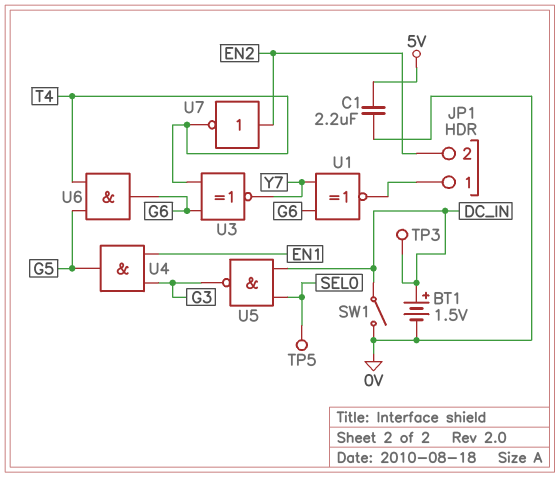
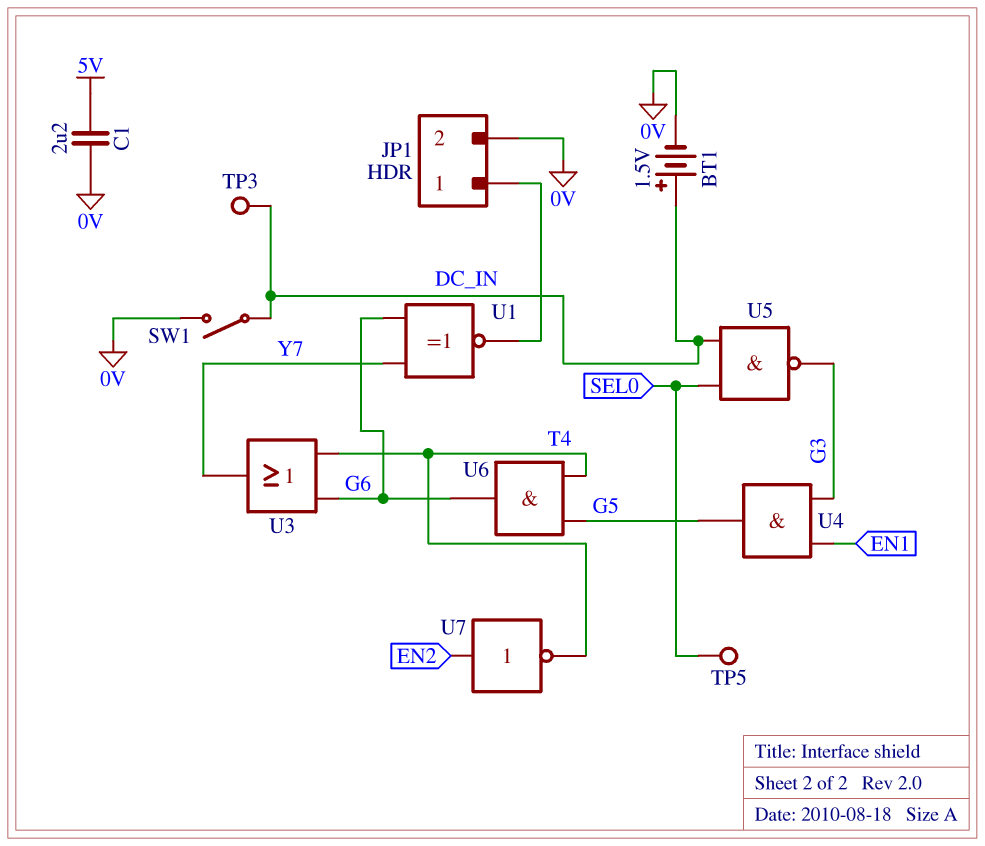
JP1 pin 2: EN2 -> 0V
U3: XNOR (in G6, in T4, out Y7) -> OR (in G6, in T4, out Y7)

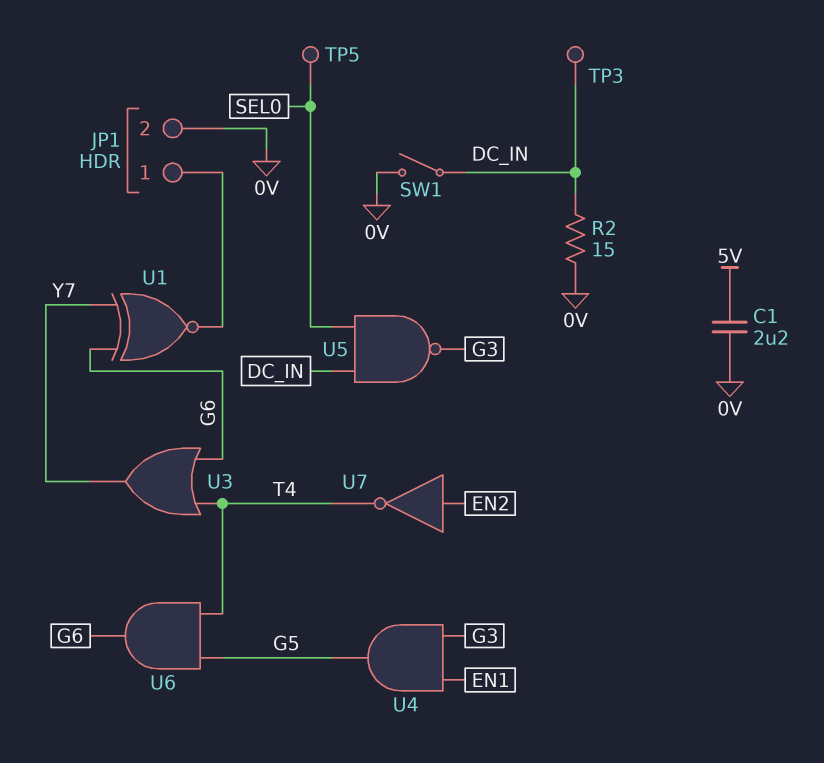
BT1: 1.5V (plus DC_IN, minus 0V) -> none
R2: none -> 15 (0V, DC_IN)

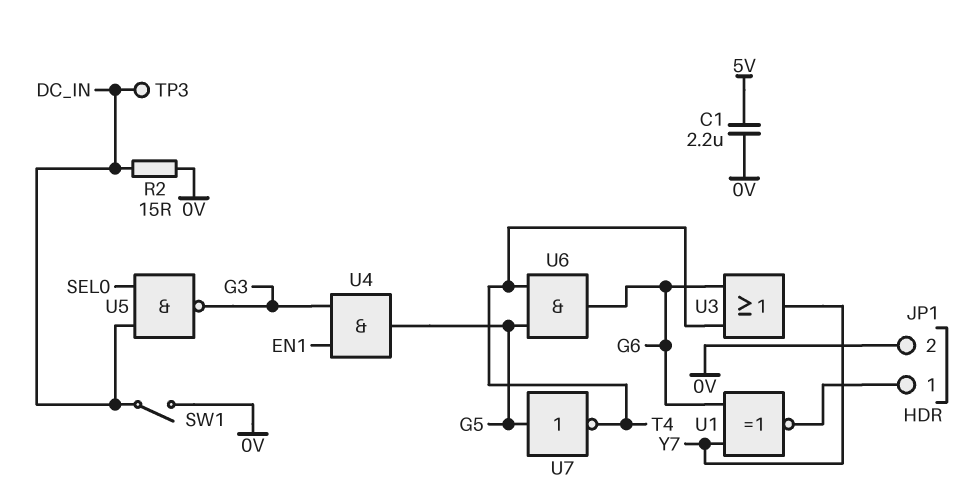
TP5: test point (SEL0) -> none
U7: NOT (in EN2, out T4) -> NOT (in G5, out T4)

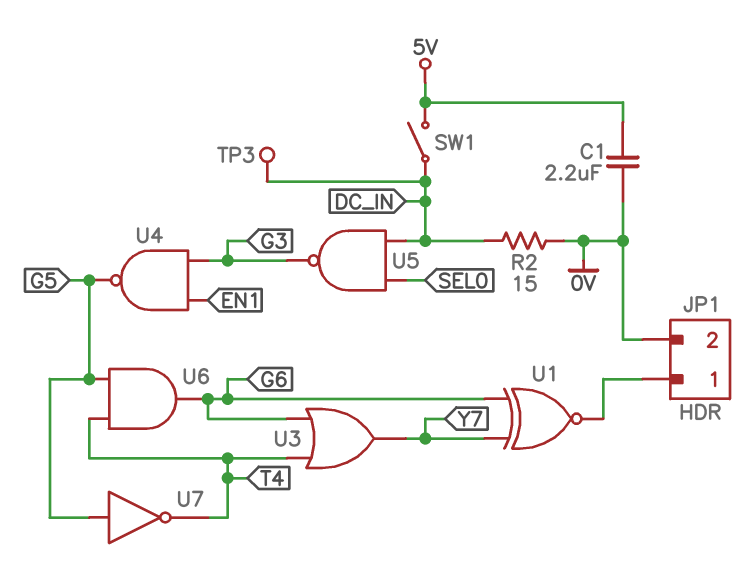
SW1: switch (0V, DC_IN) -> switch (5V, DC_IN)
U4: AND (in EN1, in G3, out G5) -> NAND (in EN1, in G3, out G5)

